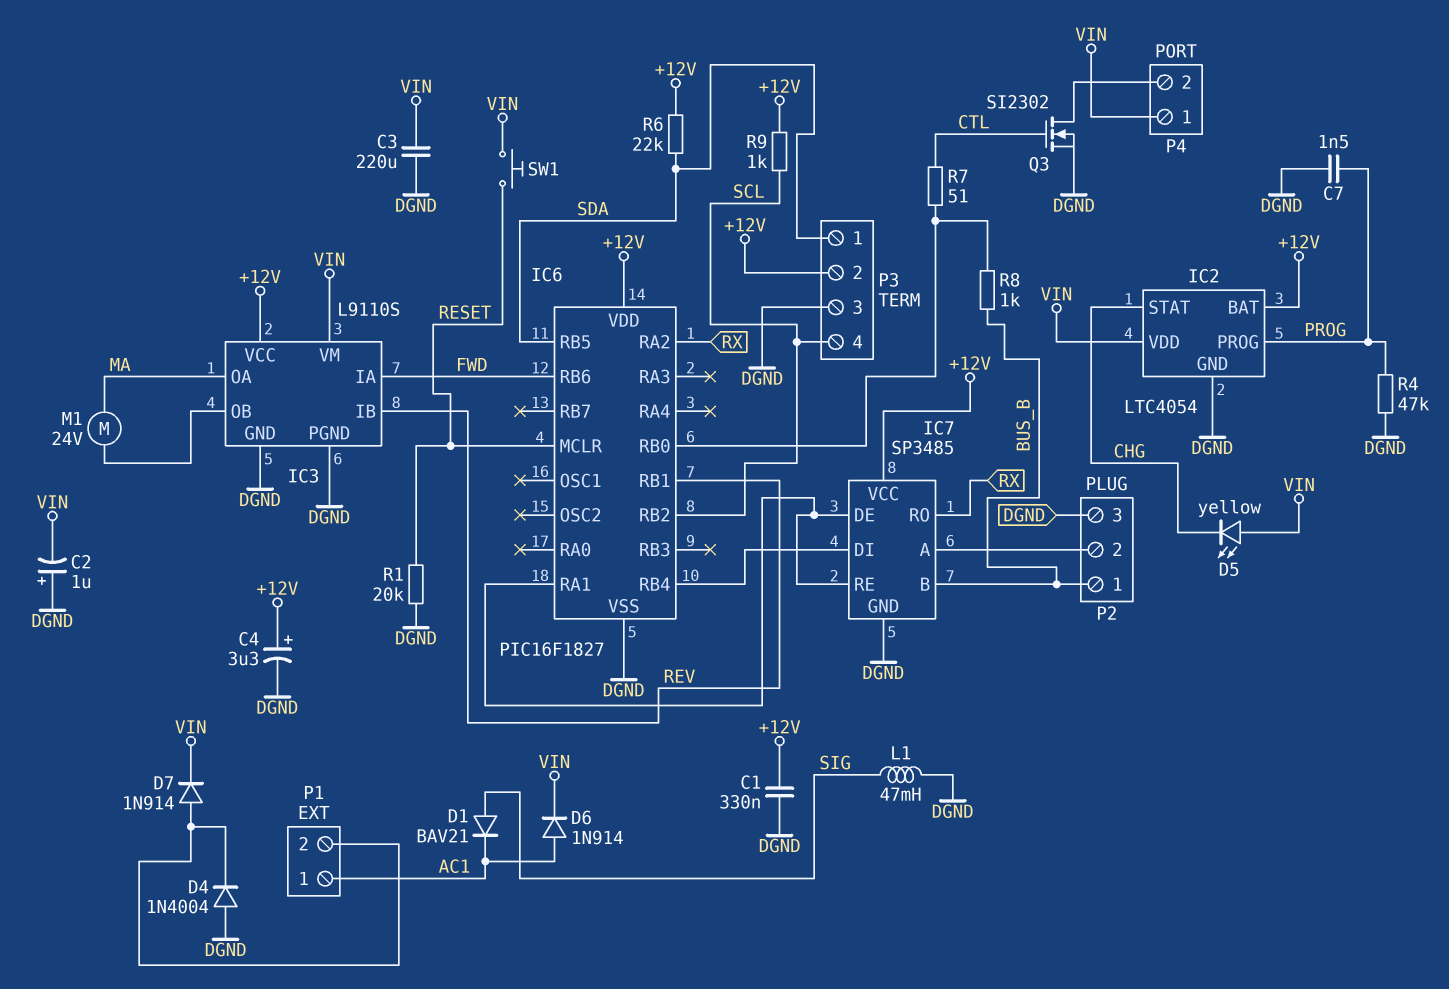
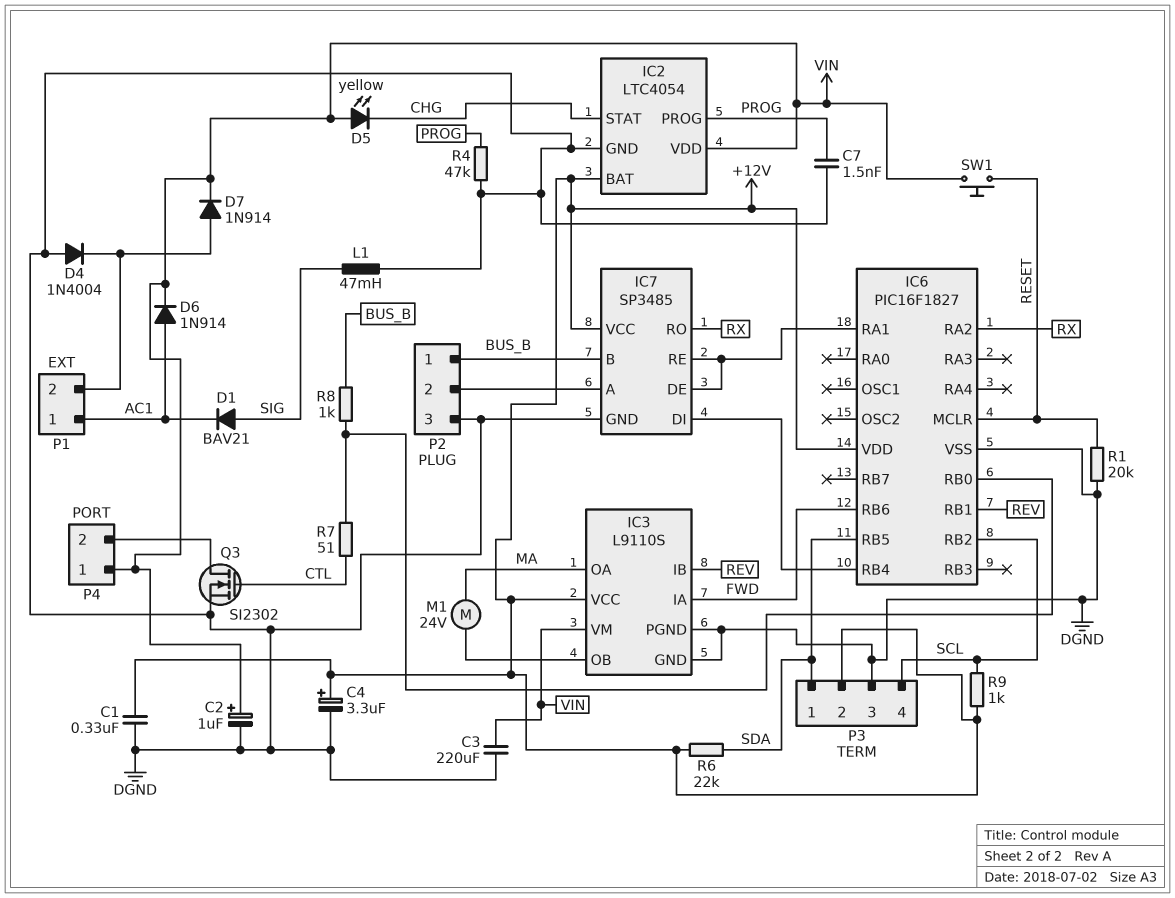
C2: 1uF (plus DGND, minus VIN) -> 1uF (plus VIN, minus DGND)

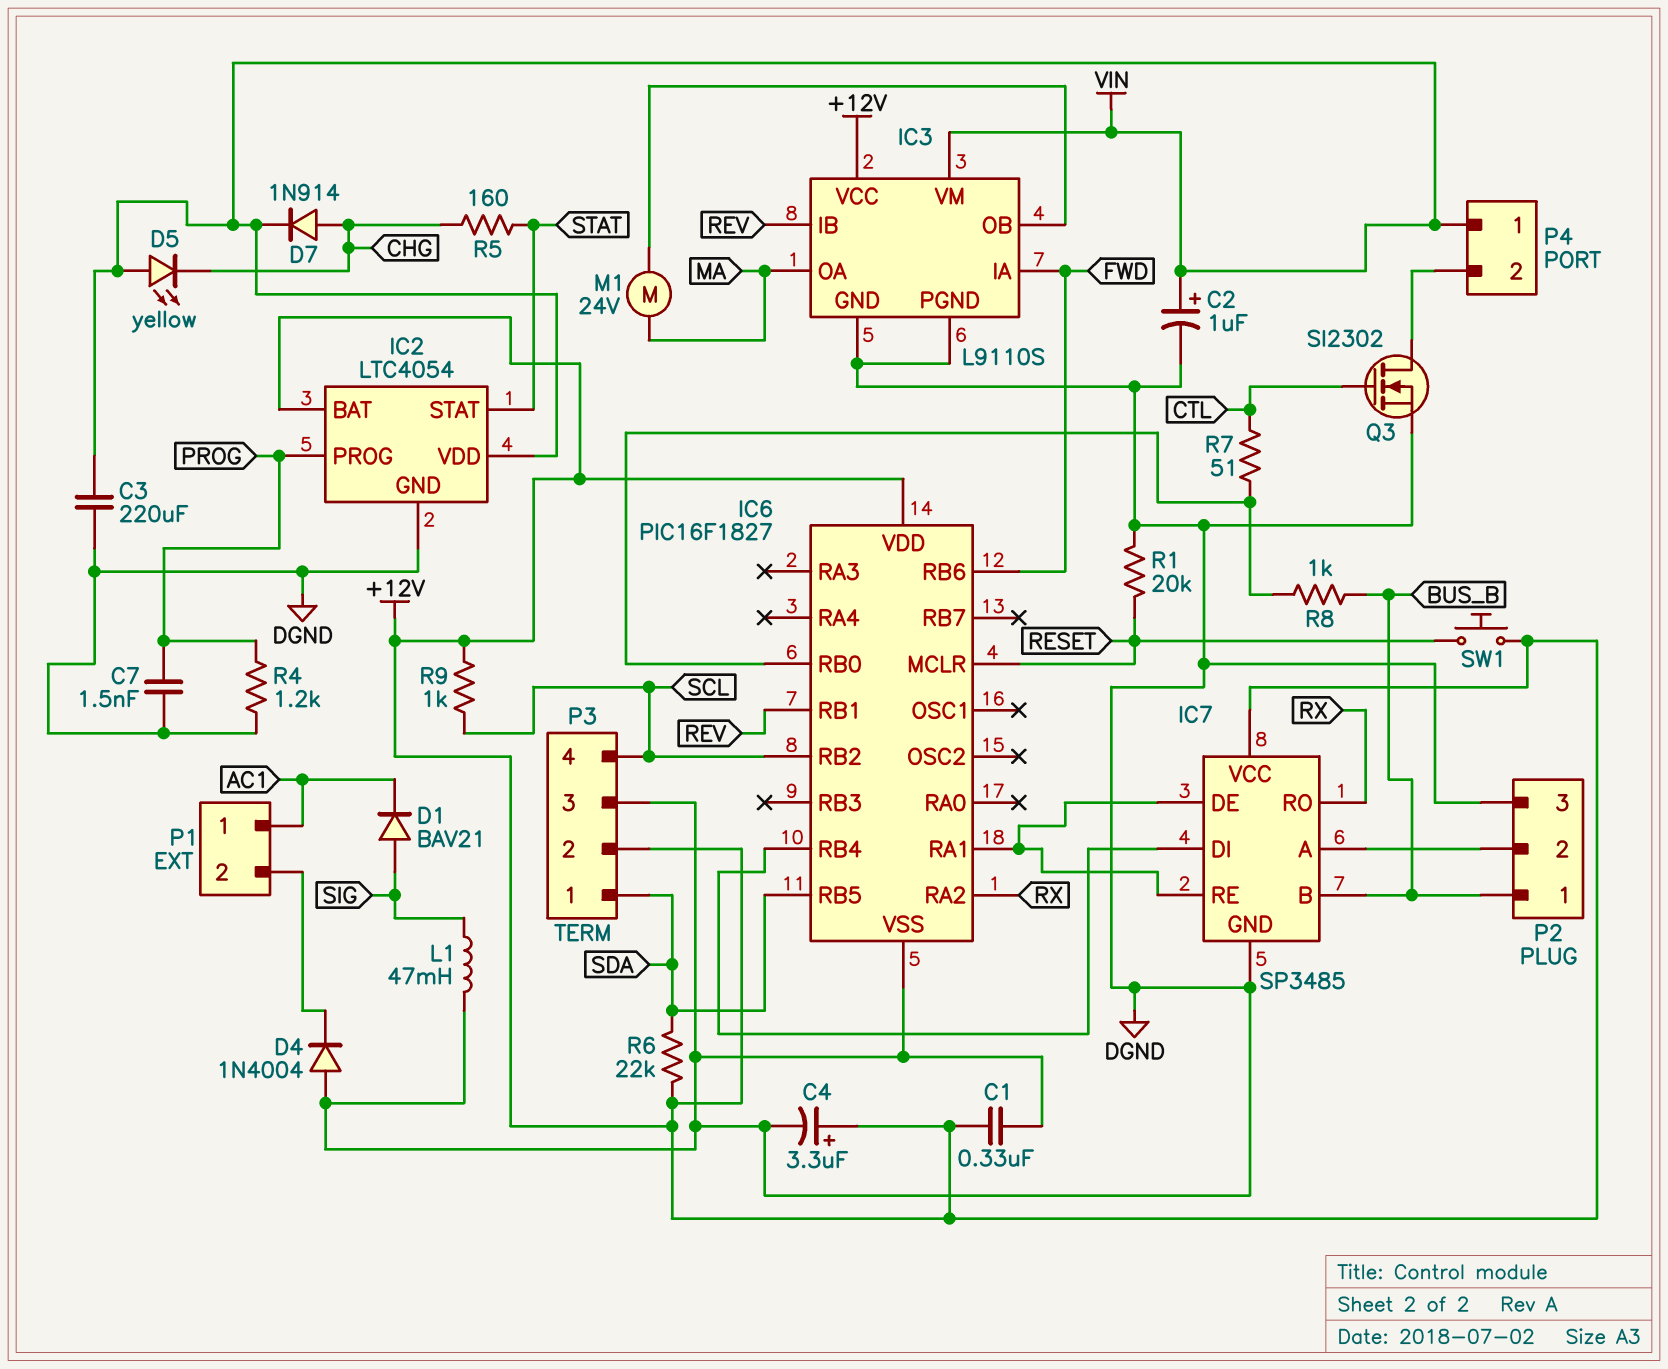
D6: diode 1N914 (A AC1, K VIN) -> none
D7: diode 1N914 (A P1/2, K VIN) -> diode 1N914 (A CHG, K VIN)
IC2 pin STAT: CHG -> STAT
R4: 47k (DGND, PROG) -> 1.2k (DGND, PROG)
R5: none -> 160 (CHG, STAT)
SW1: button (RESET, VIN) -> button (+12V, RESET)

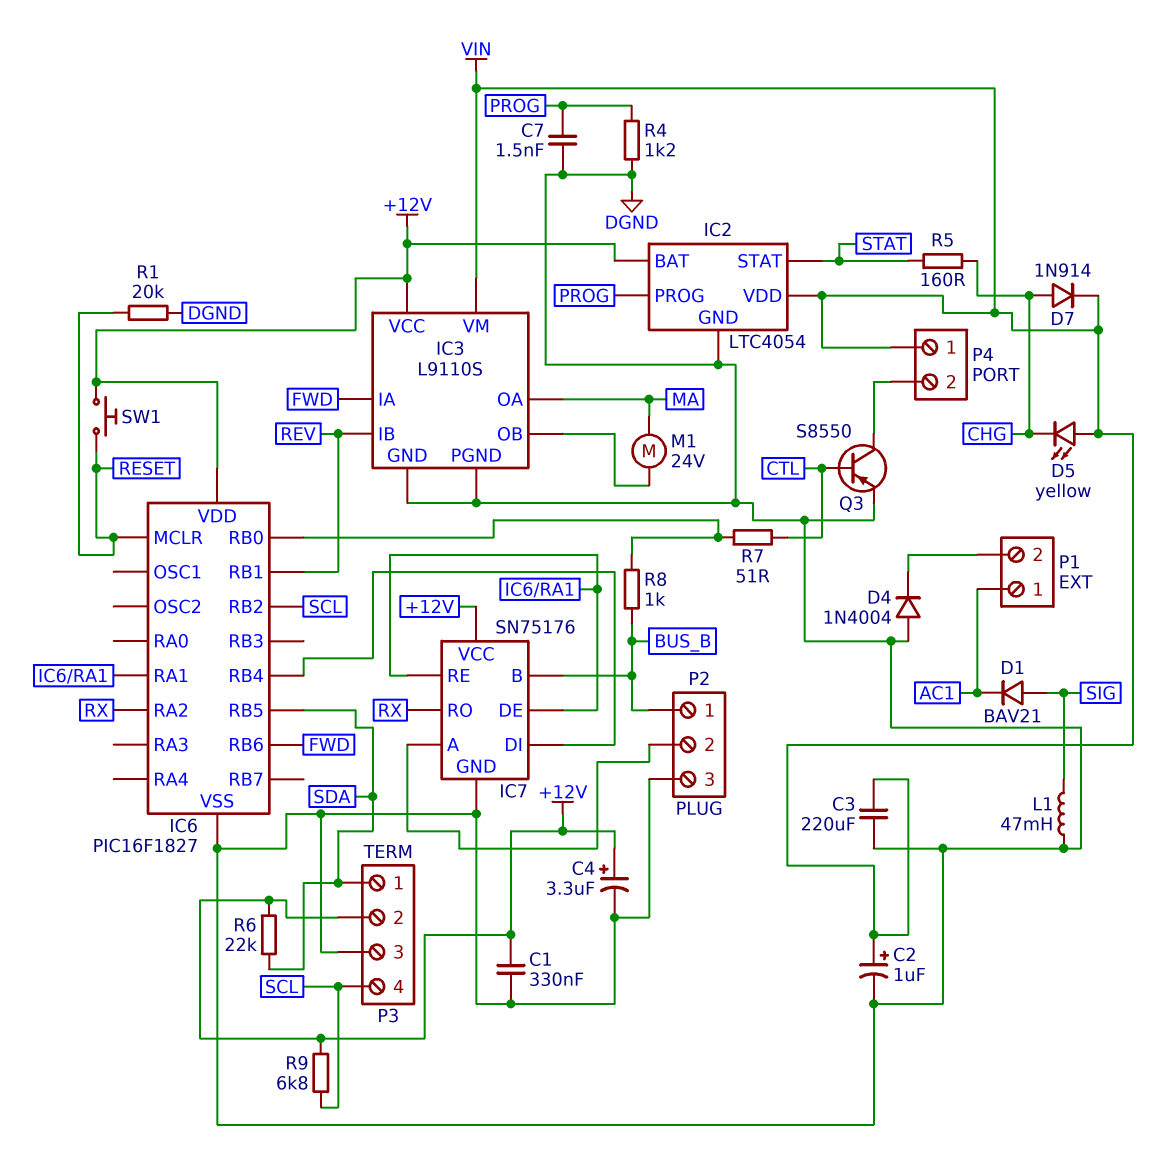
IC7: SP3485 -> SN75176
Q3: NMOS SI2302 (G CTL, D P4/2, S DGND) -> PNP S8550 (B CTL, C P4/2, E DGND)
R9: 1k (+12V, SCL) -> 6.8k (+12V, SCL)

